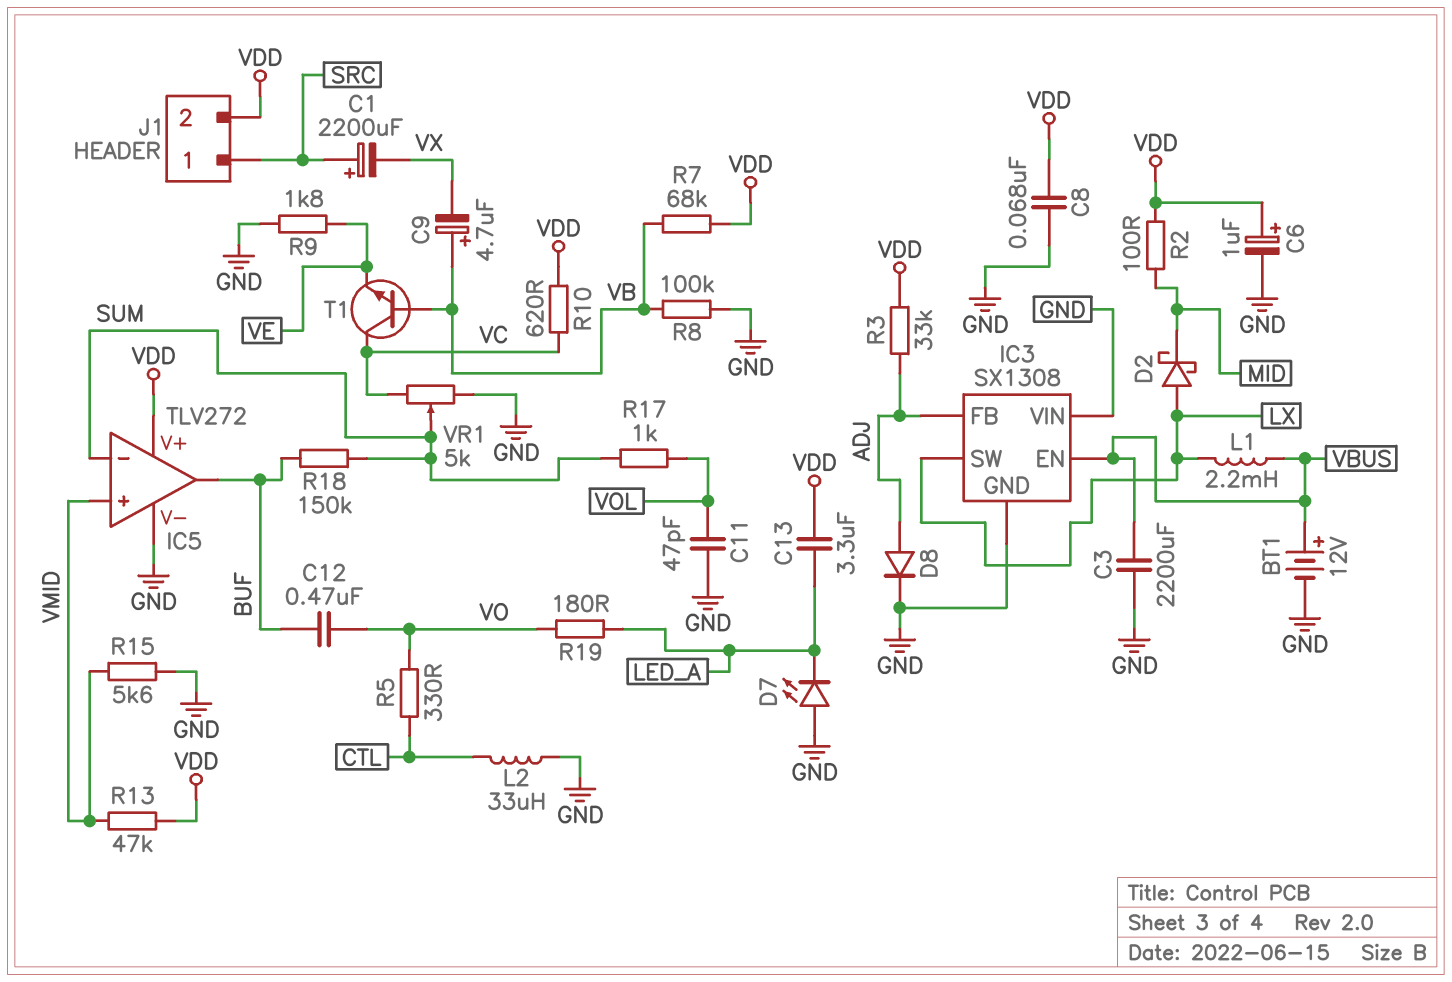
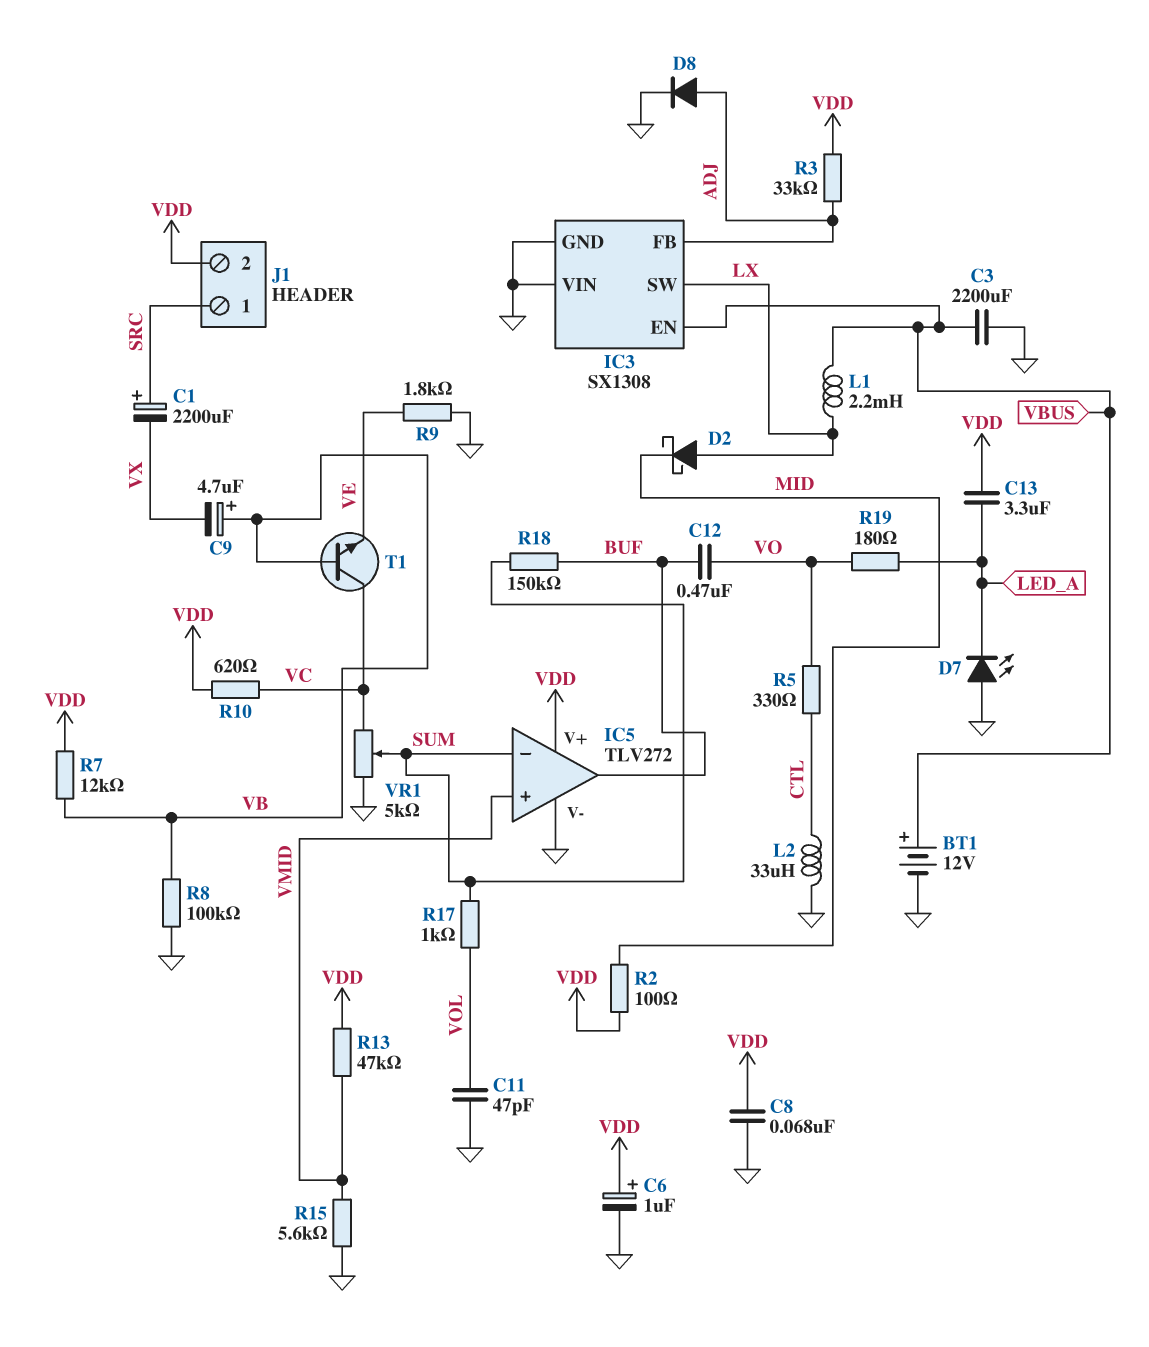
R7: 68k (VB, VDD) -> 12k (VB, VDD)

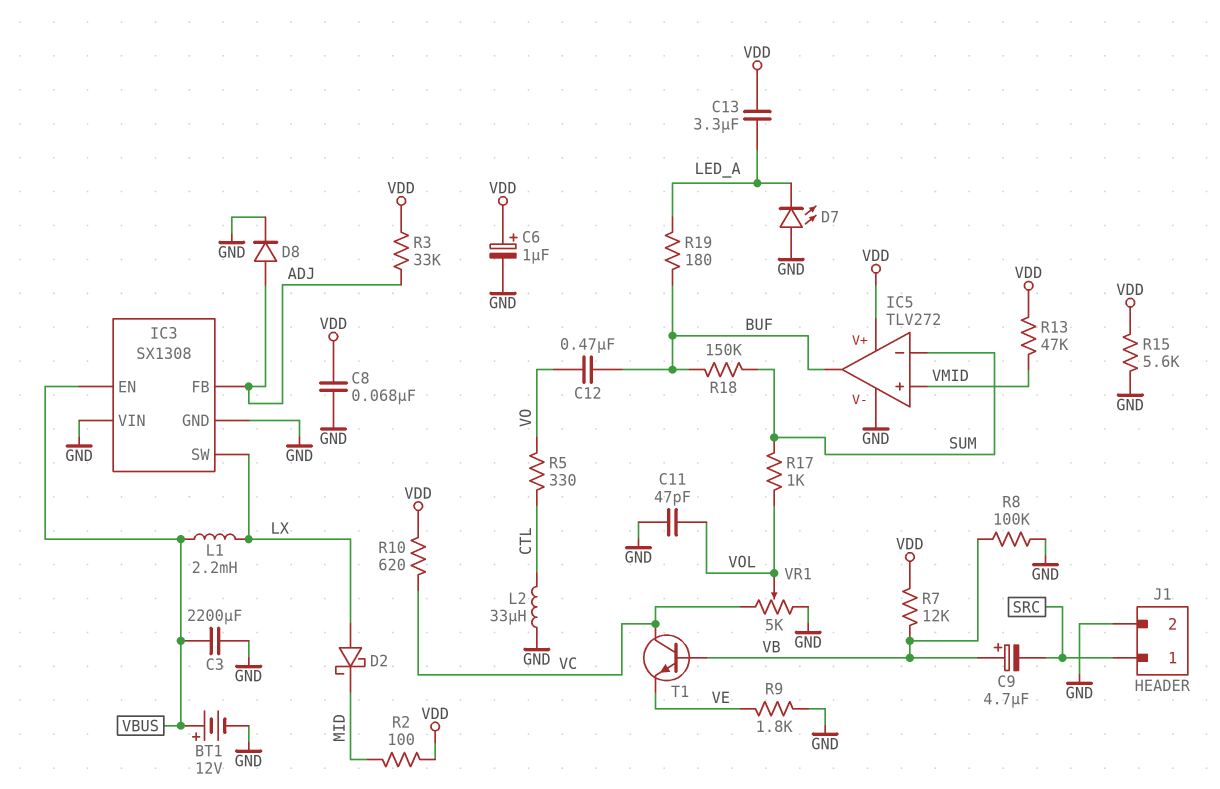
C1: 2200uF (plus SRC, minus VX) -> none
C9: 4.7uF (plus VB, minus VX) -> 4.7uF (plus VB, minus SRC)
J1 pin 2: VDD -> GND
R15: 5.6k (GND, VMID) -> 5.6k (GND, VDD)
R19: 180 (LED_A, VO) -> 180 (BUF, LED_A)
VR1: 5k (GND, VC, wiper SUM) -> 5k (GND, VC, wiper VOL)

